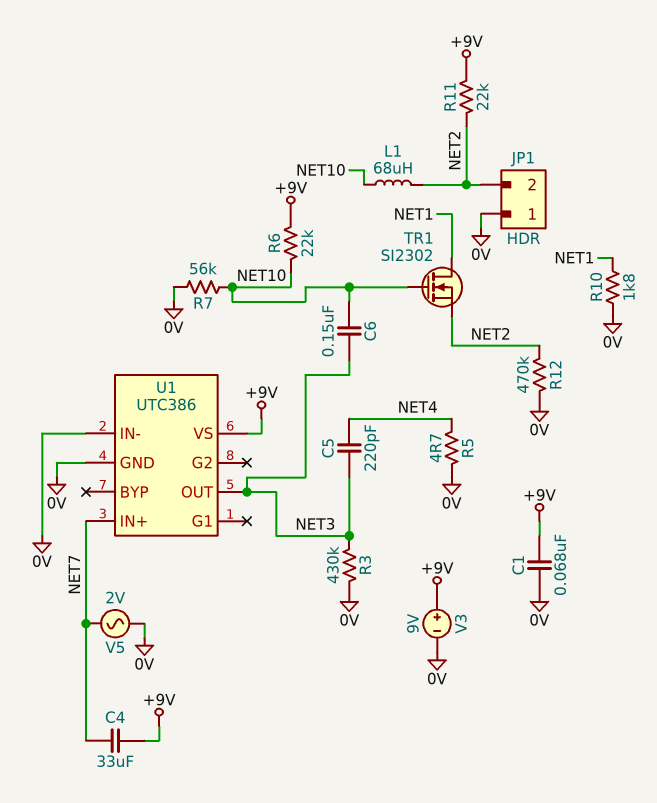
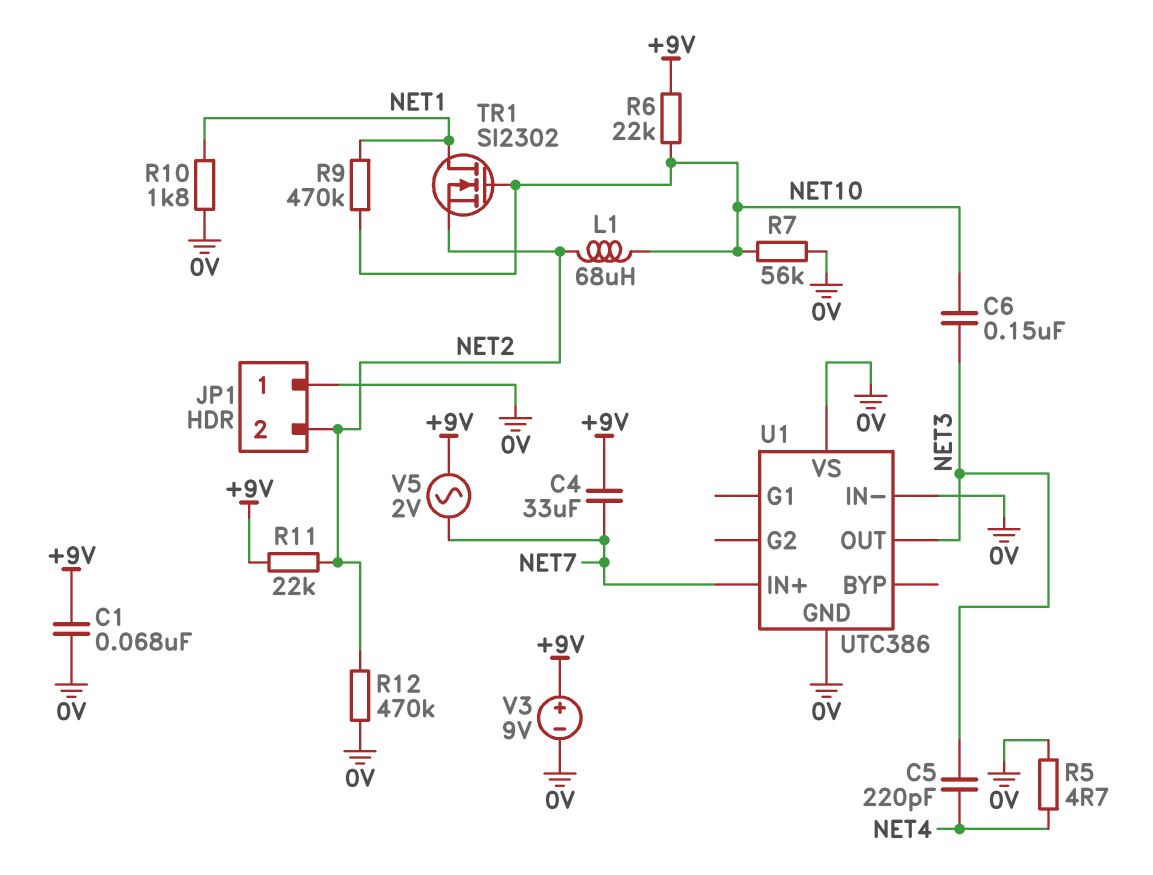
R3: 430k (0V, NET3) -> none
R9: none -> 470k (NET1, NET10)
U1 pin VS: +9V -> 0V
V5: AC 2V (0V, NET7) -> AC 2V (+9V, NET7)

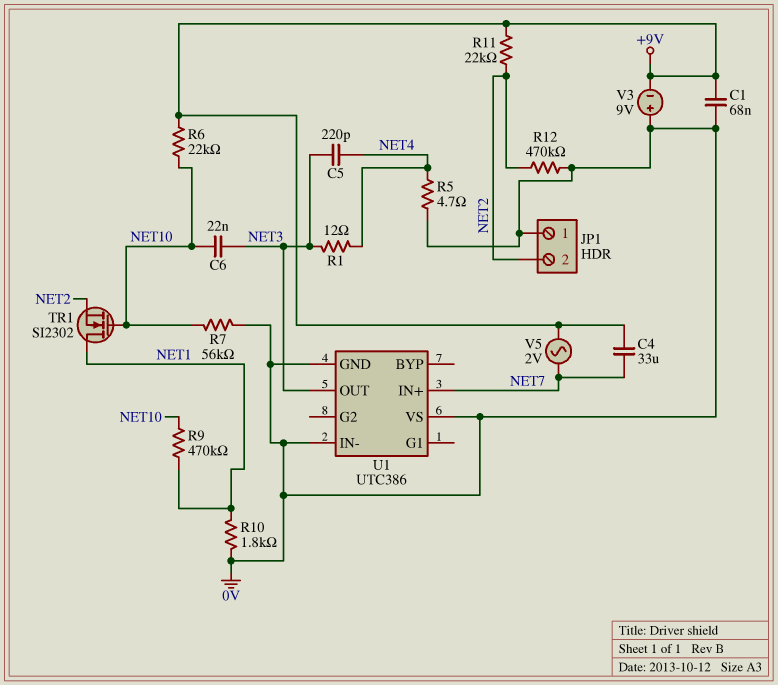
C6: 150nF (NET3, NET10) -> 22nF (NET3, NET10)
L1: 68uH (NET2, NET10) -> none
R1: none -> 12 (NET3, NET4)
V3: 9V (plus +9V, minus 0V) -> 9V (plus 0V, minus +9V)

